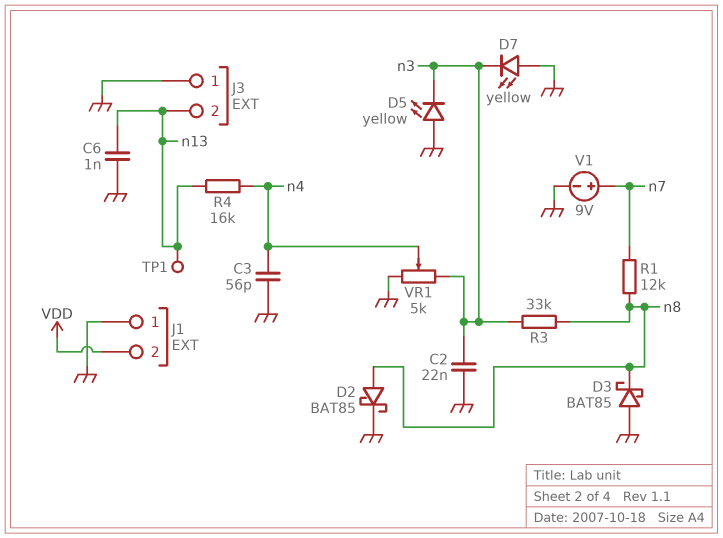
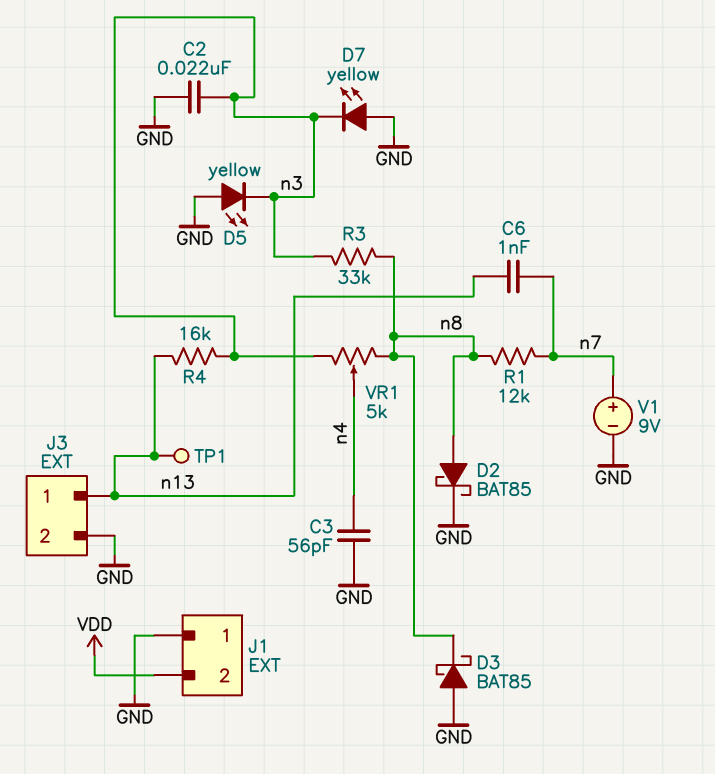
C6: 1nF (GND, n13) -> 1nF (n7, n13)
J3 pin 1: GND -> n13
J3 pin 2: n13 -> GND
R4: 16k (n4, n13) -> 16k (n3, n13)
VR1: 5k (GND, n3, wiper n4) -> 5k (n3, n8, wiper n4)

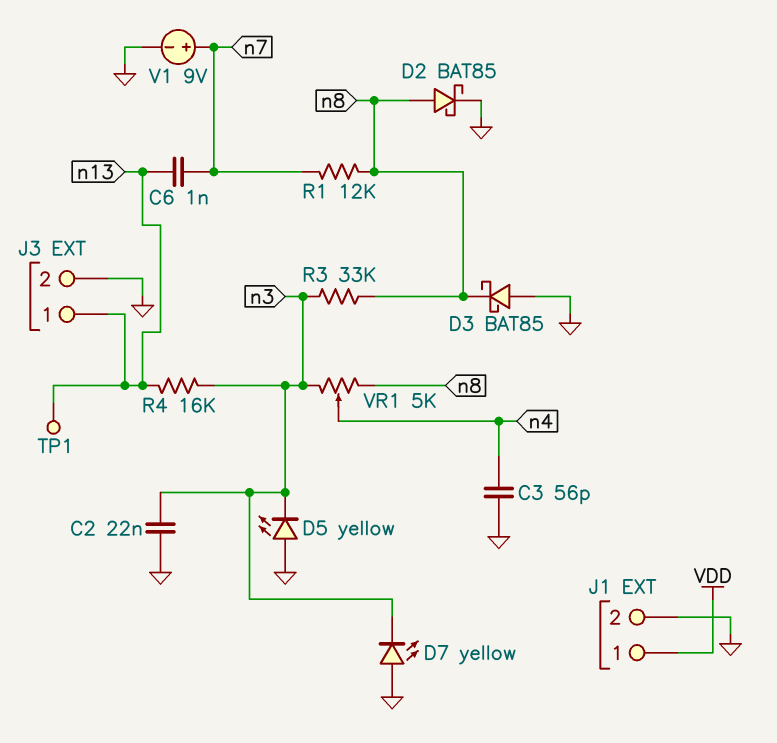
J1 pin 1: GND -> VDD
J1 pin 2: VDD -> GND

